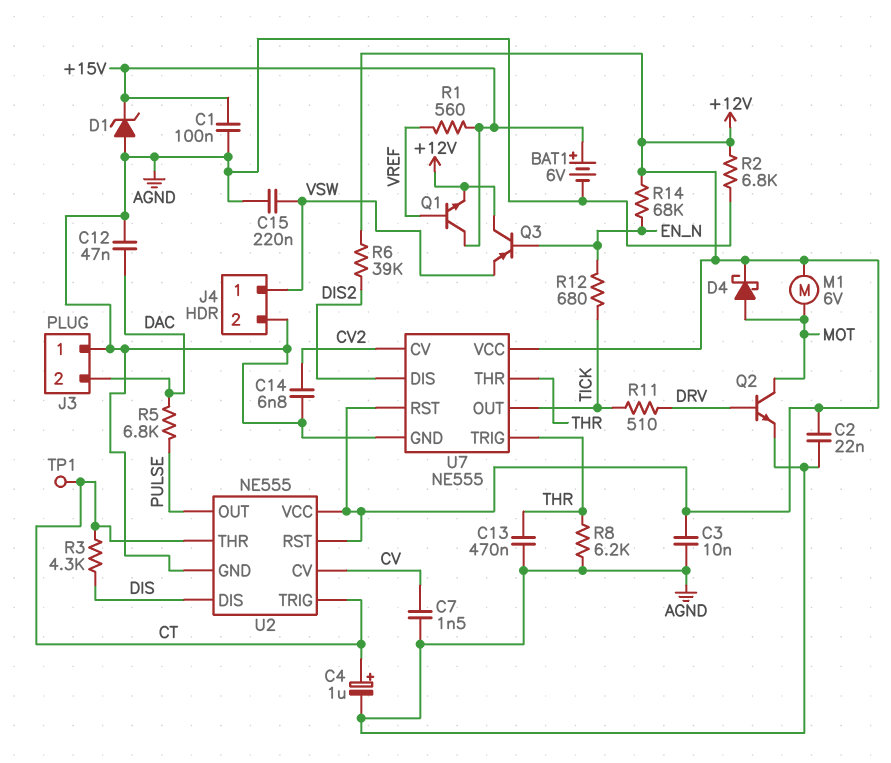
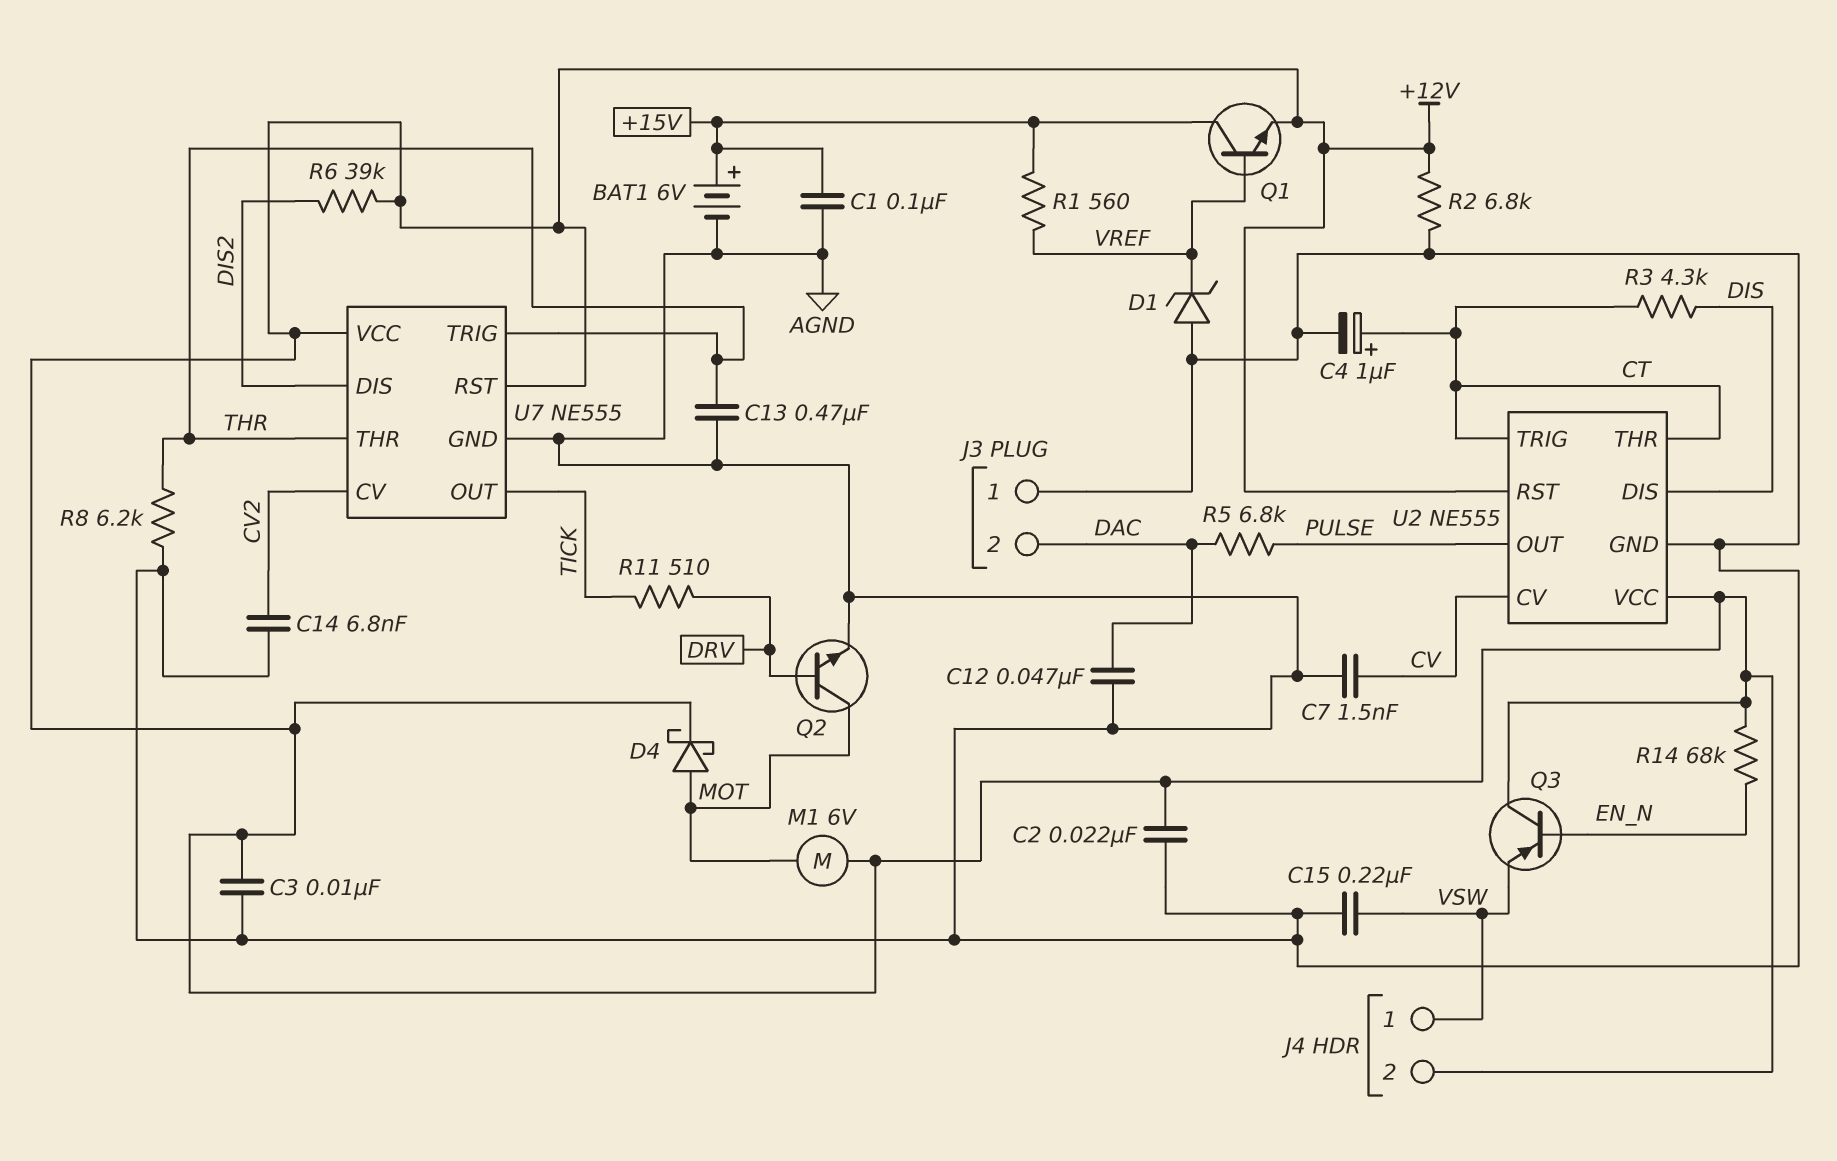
D1: zener (A AGND, K +15V) -> zener (A AGND, K VREF)
J4 pin 2: AGND -> +12V
R12: 680 (EN_N, TICK) -> none
TP1: test point (CT) -> none

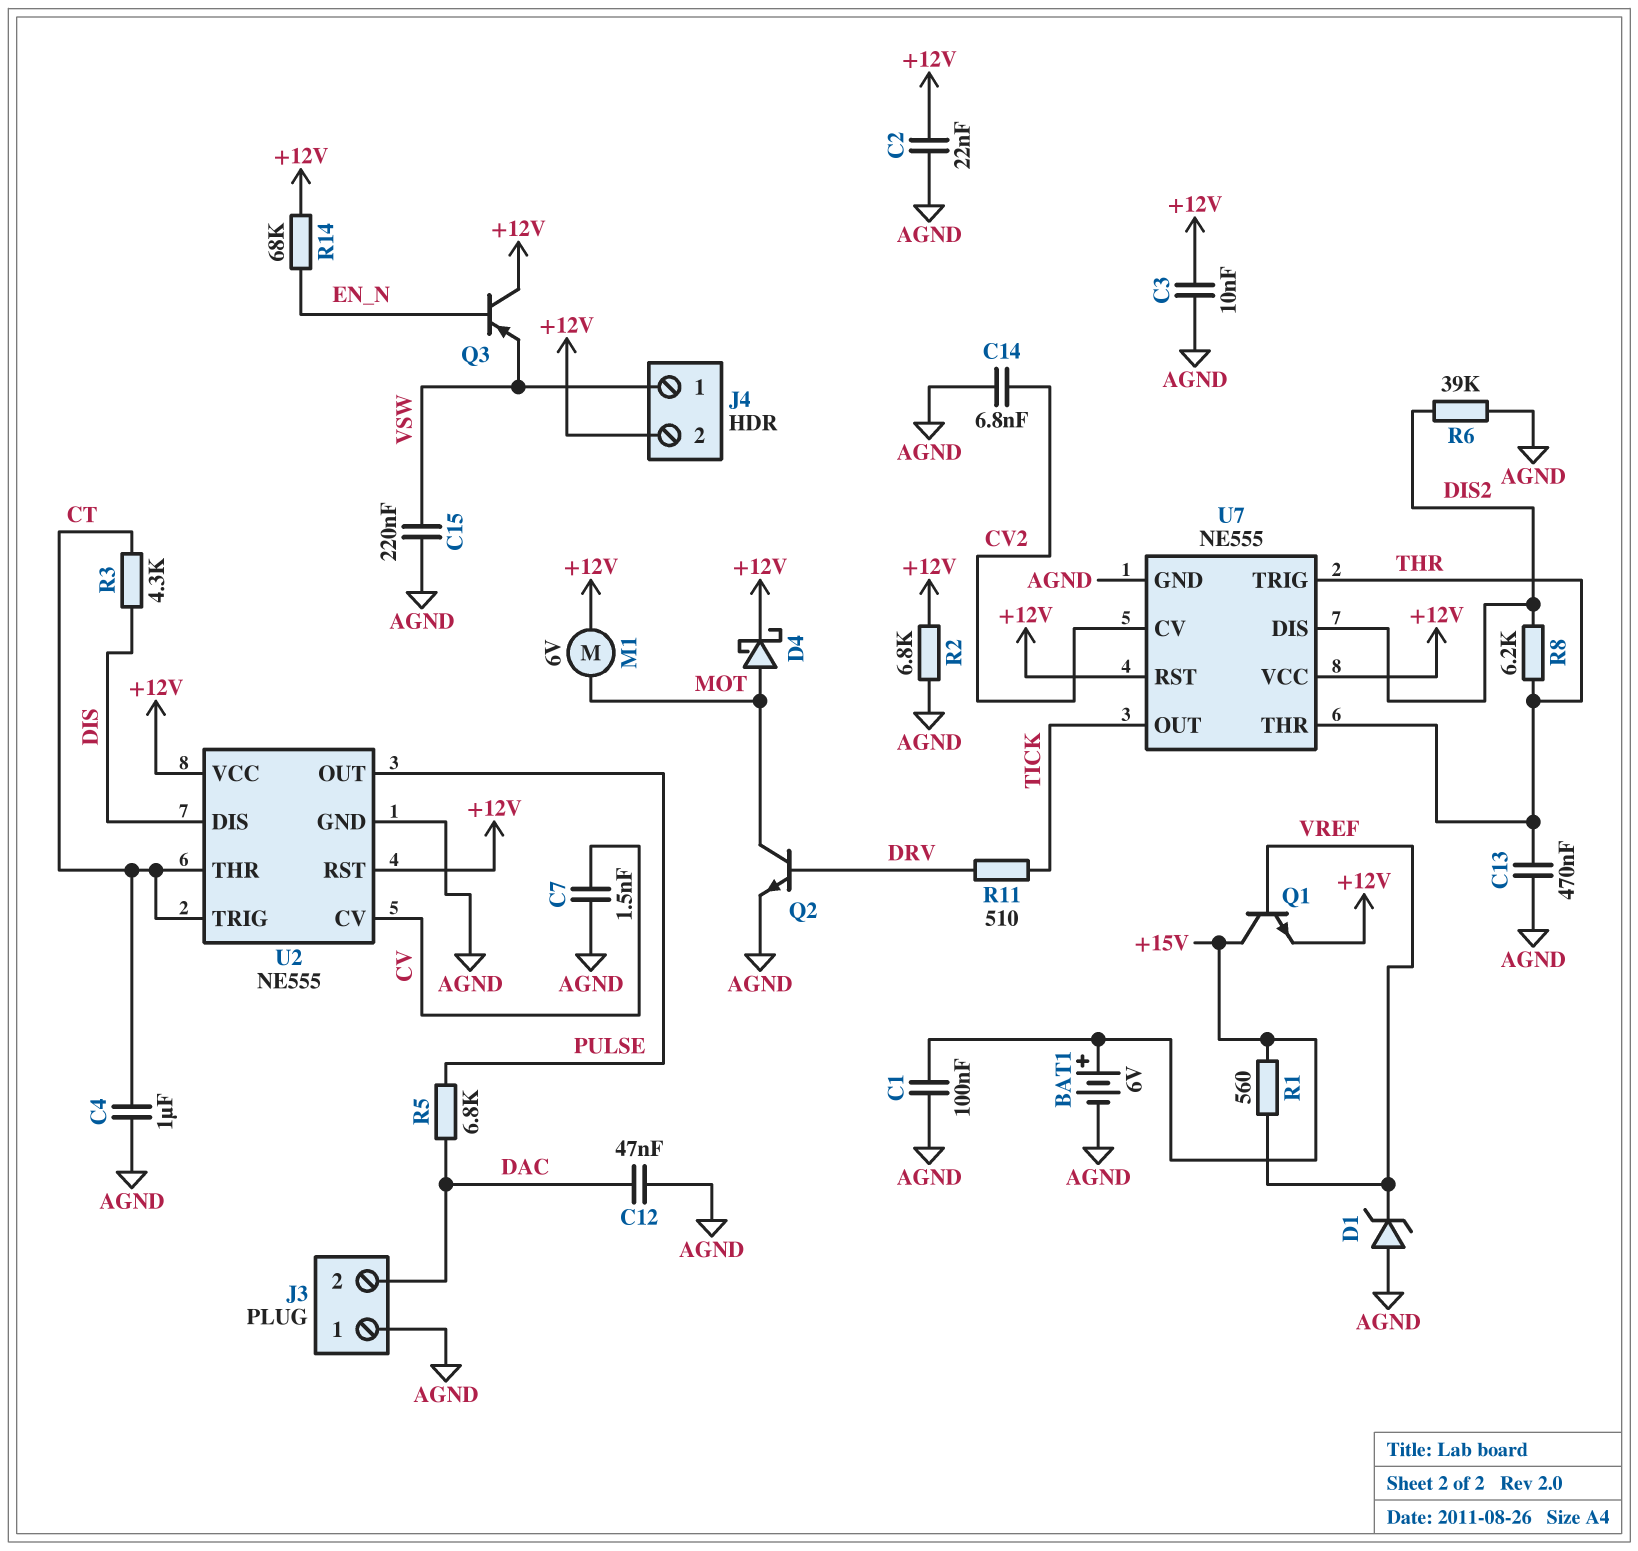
C4: 1uF (plus CT, minus AGND) -> 1uF (AGND, CT)
R6: 39k (+12V, DIS2) -> 39k (AGND, DIS2)
R8: 6.2k (AGND, THR) -> 6.2k (DIS2, THR)

